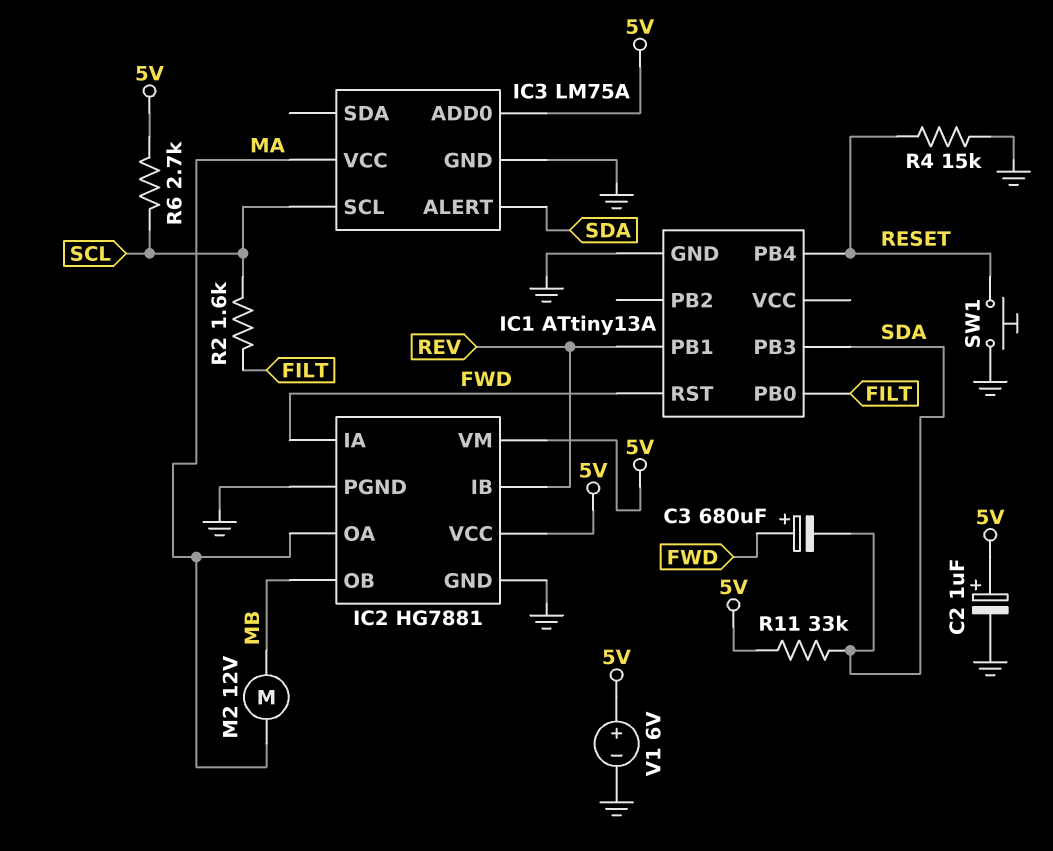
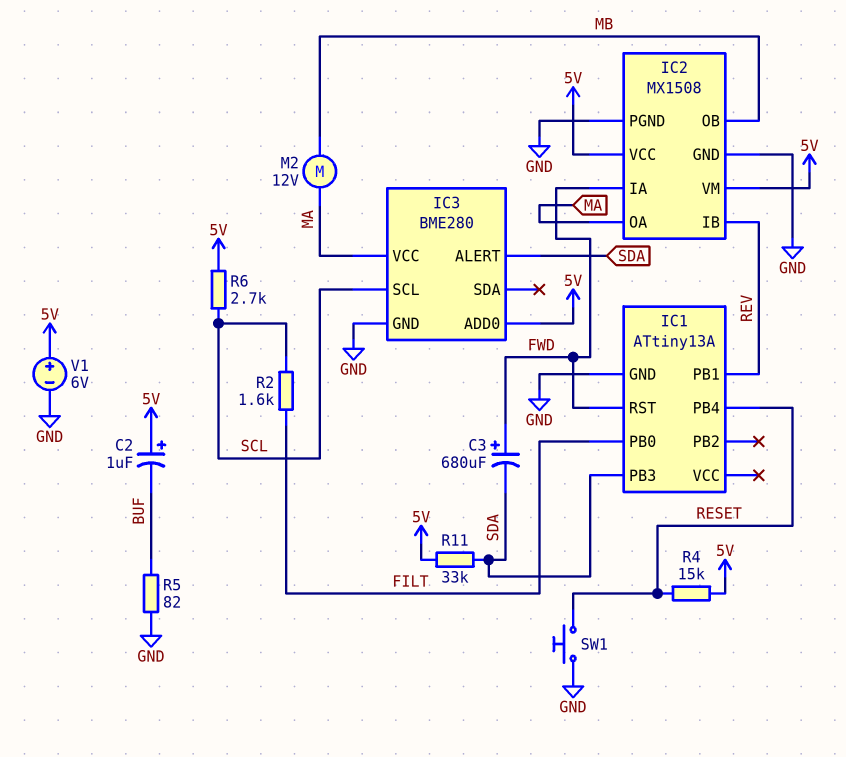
C2: 1uF (plus 5V, minus GND) -> 1uF (plus 5V, minus BUF)
IC2: HG7881 -> MX1508
IC3: LM75A -> BME280
R4: 15k (GND, RESET) -> 15k (5V, RESET)
R5: none -> 82 (BUF, GND)

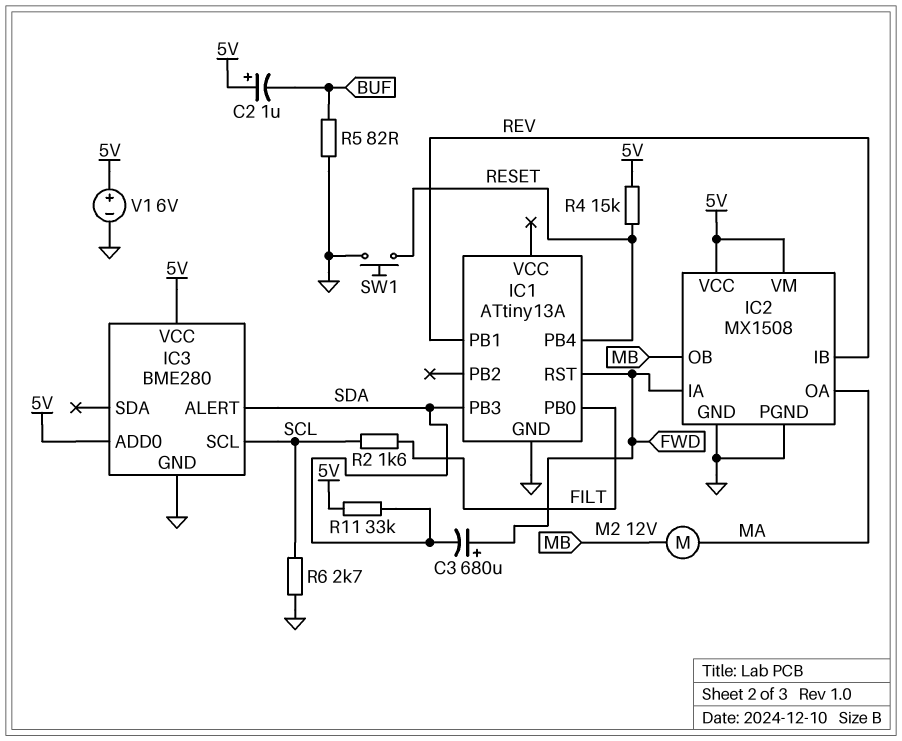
IC3 pin VCC: MA -> 5V
R6: 2.7k (5V, SCL) -> 2.7k (GND, SCL)

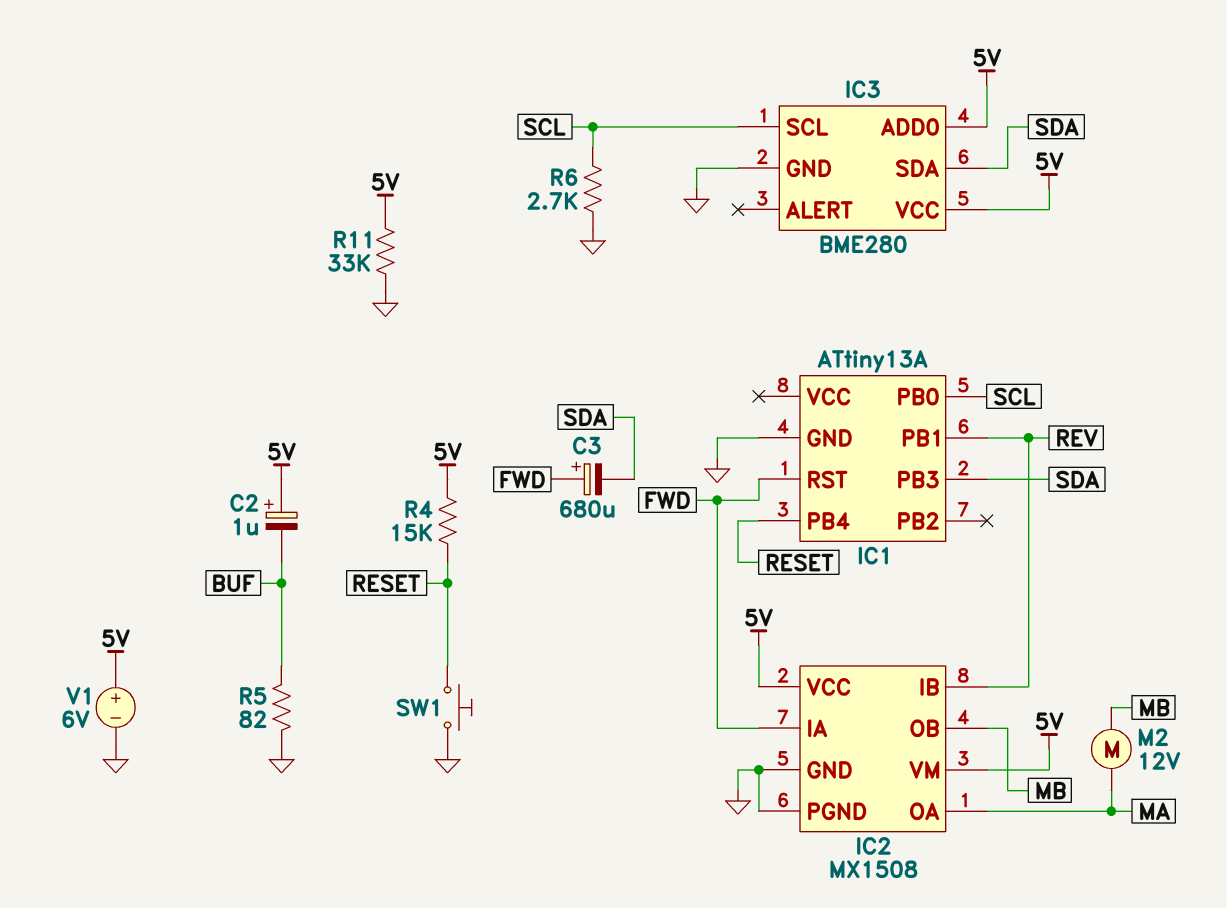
IC1 pin PB0: FILT -> SCL
IC3 pin ALERT: SDA -> none
IC3 pin SDA: none -> SDA
R2: 1.6k (FILT, SCL) -> none
R11: 33k (5V, SDA) -> 33k (5V, GND)

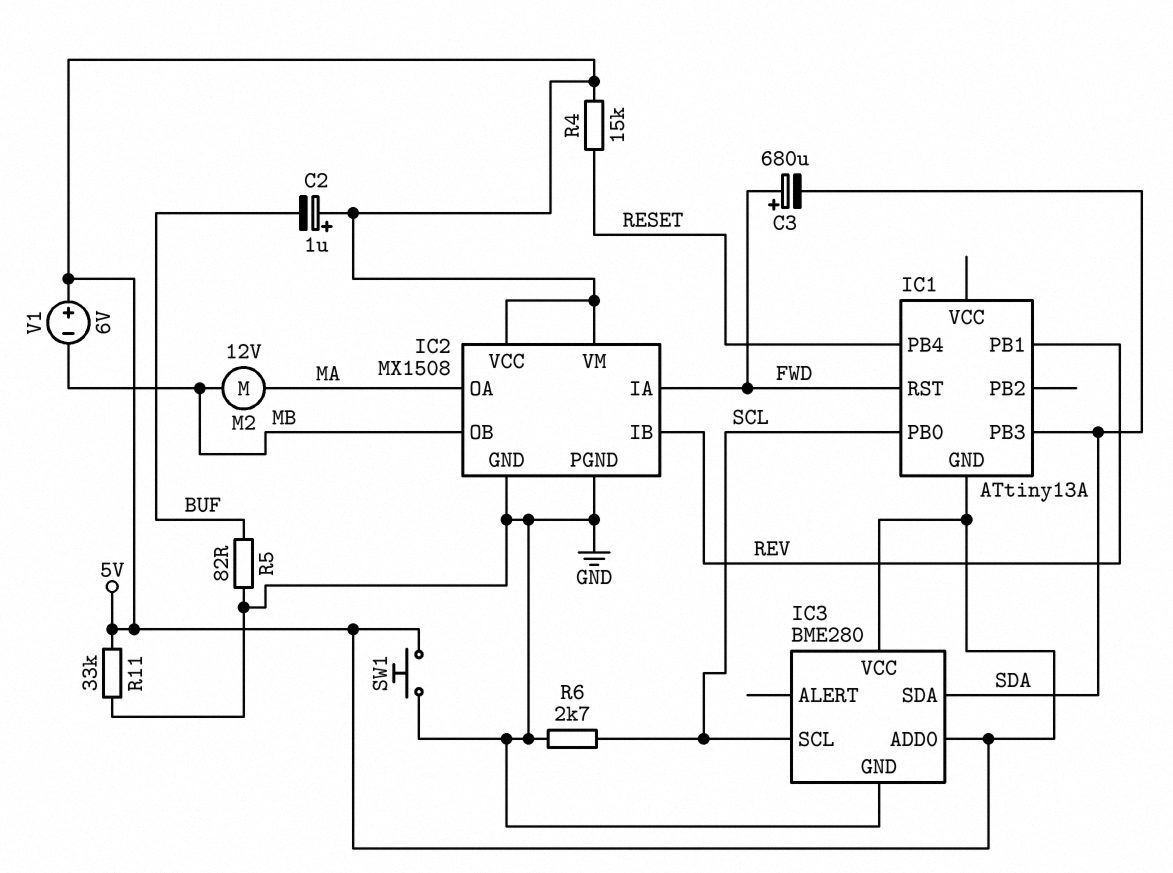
IC1 pin GND: GND -> 5V
SW1: button (GND, RESET) -> button (5V, GND)
V1: 6V (plus 5V, minus GND) -> 6V (plus 5V, minus MB)

